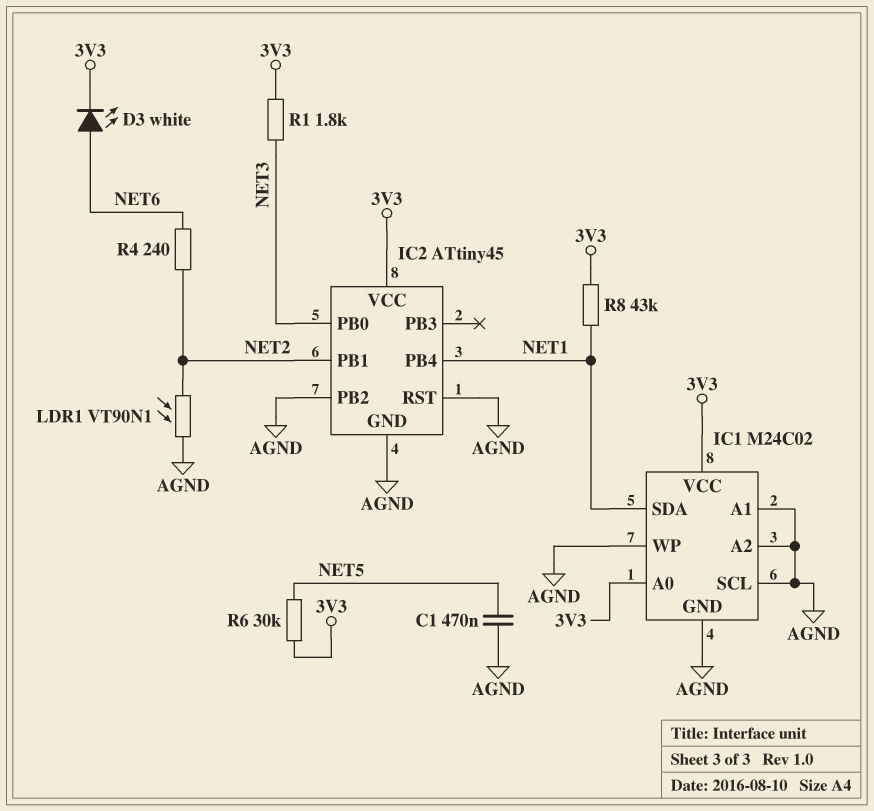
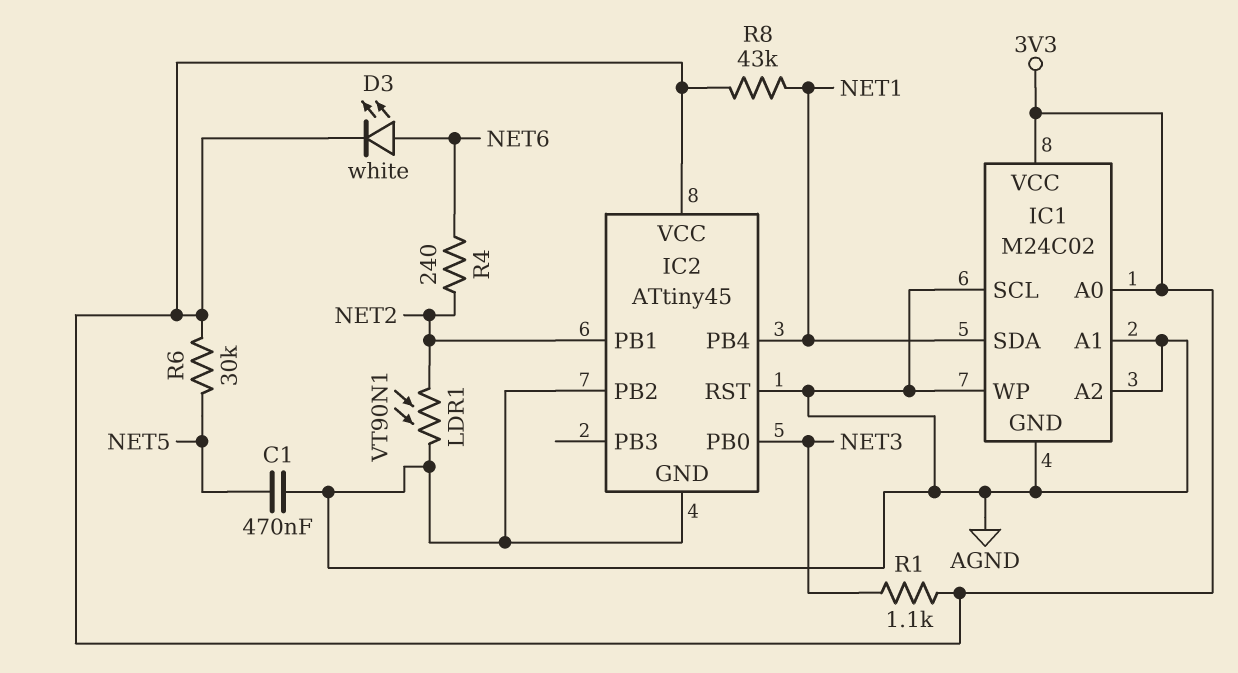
R1: 1.8k (3V3, NET3) -> 1.1k (3V3, NET3)

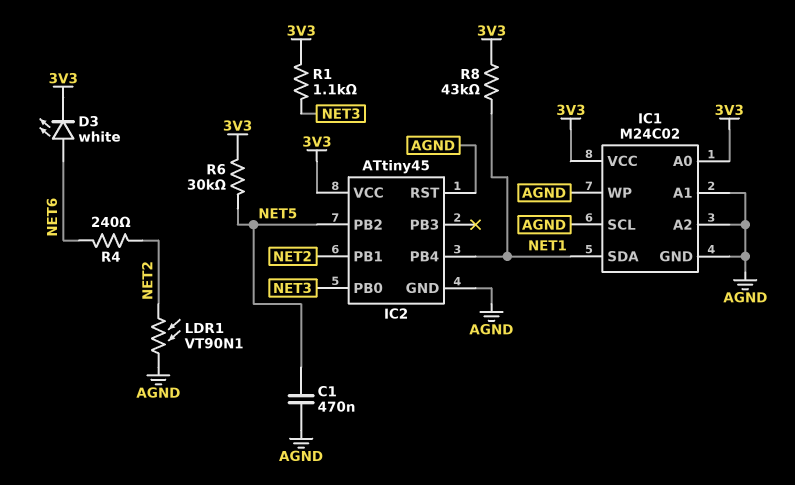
IC2 pin PB2: AGND -> NET5

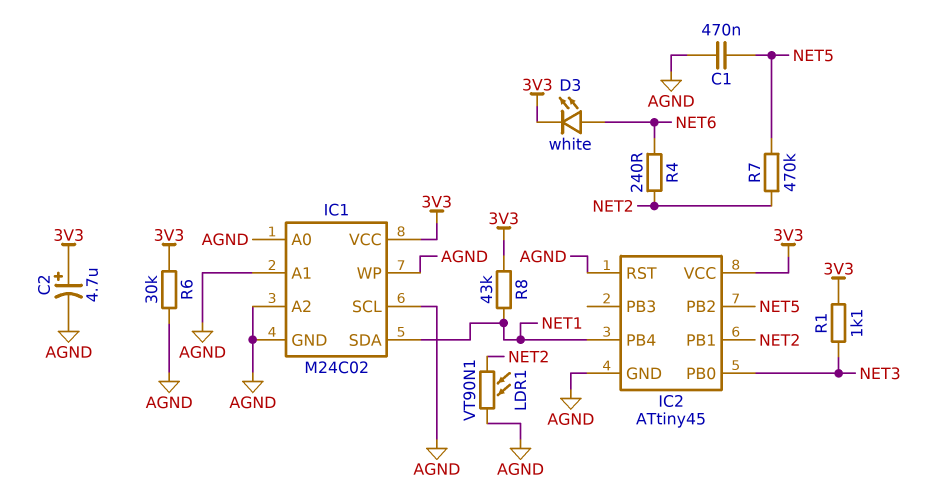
C2: none -> 4.7uF (plus 3V3, minus AGND)
IC1 pin A0: 3V3 -> AGND
R6: 30k (3V3, NET5) -> 30k (3V3, AGND)
R7: none -> 470k (NET2, NET5)

